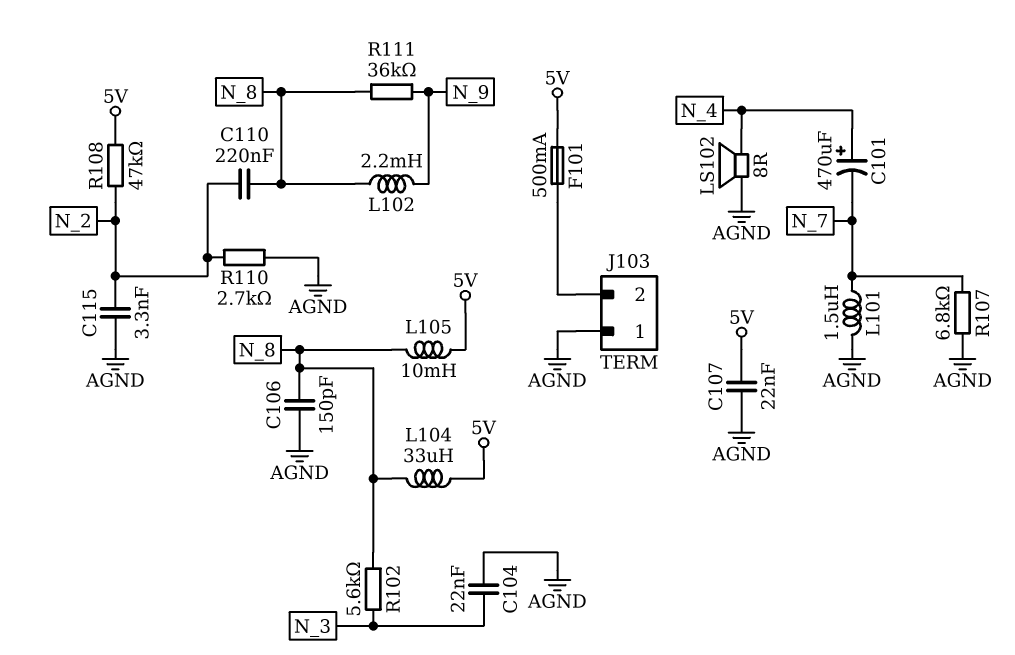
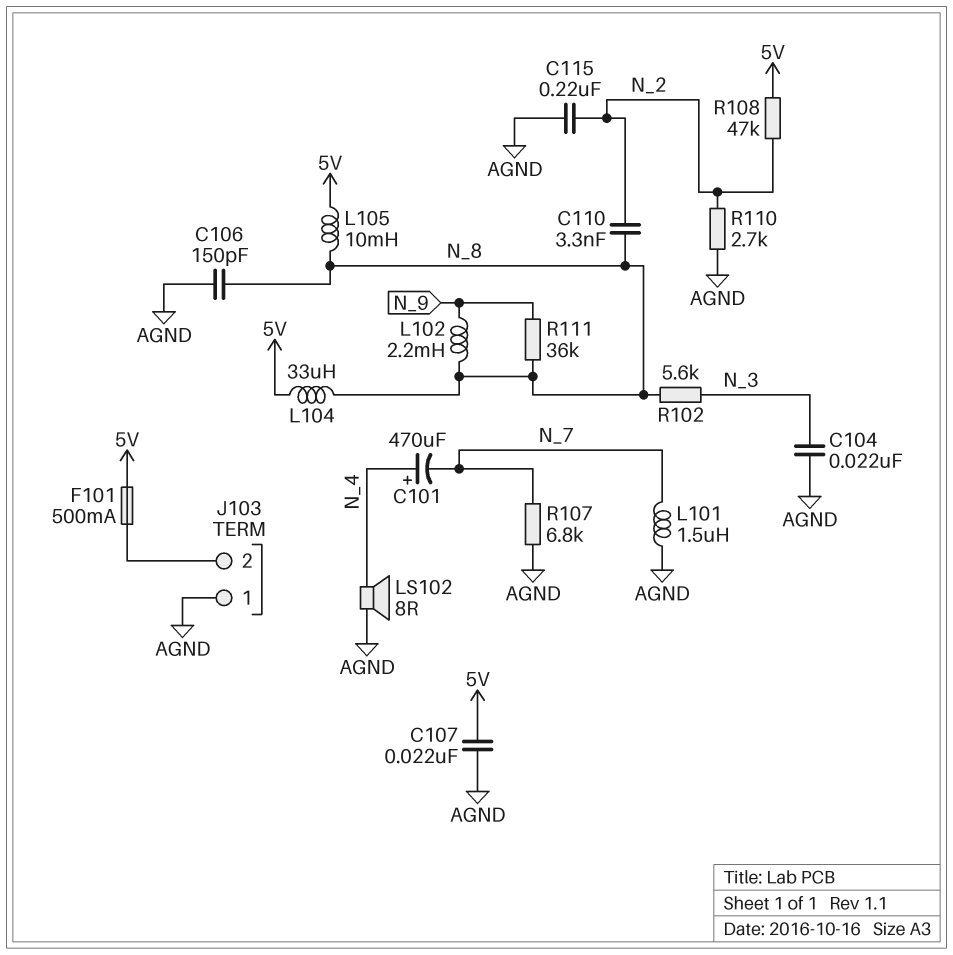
C110: 220nF (N_2, N_8) -> 3.3nF (N_2, N_8)
C115: 3.3nF (AGND, N_2) -> 220nF (AGND, N_2)

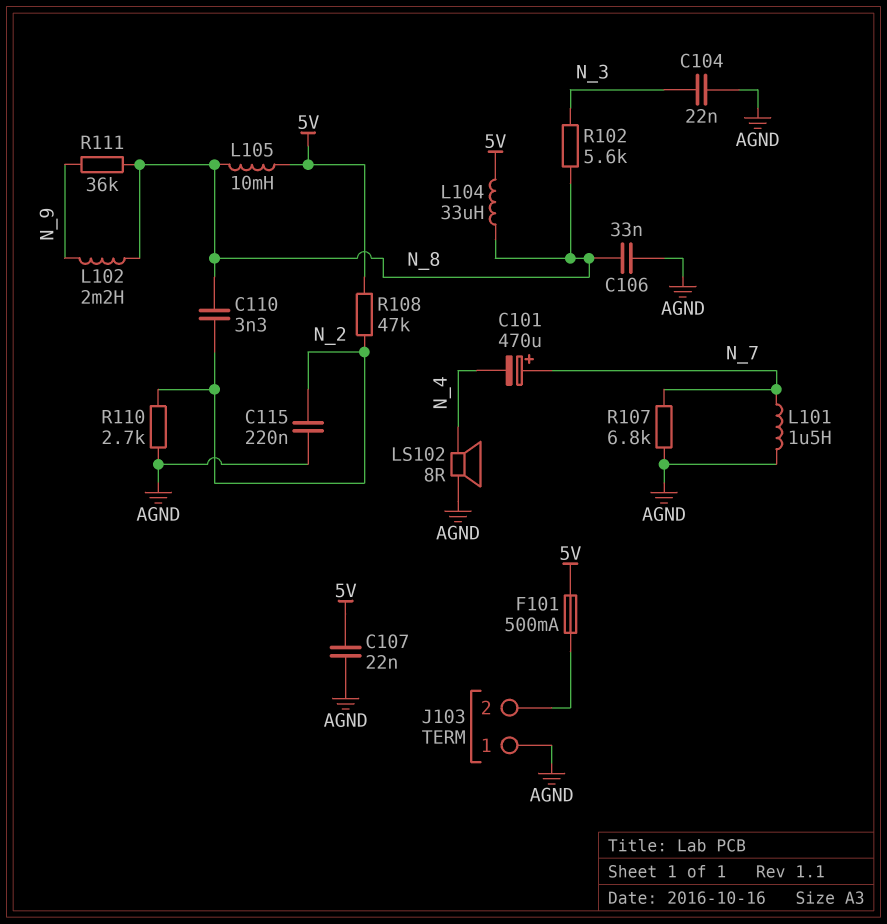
C101: 470uF (plus N_4, minus N_7) -> 470uF (plus N_7, minus N_4)
C106: 150pF (AGND, N_8) -> 33nF (AGND, N_8)

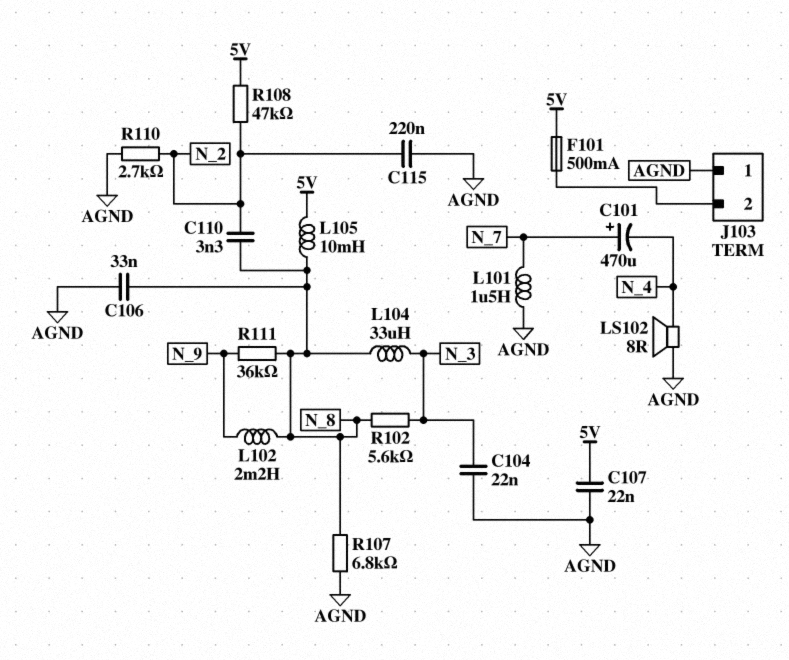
L104: 33uH (5V, N_8) -> 33uH (N_3, N_8)
R107: 6.8k (AGND, N_7) -> 6.8k (AGND, N_8)

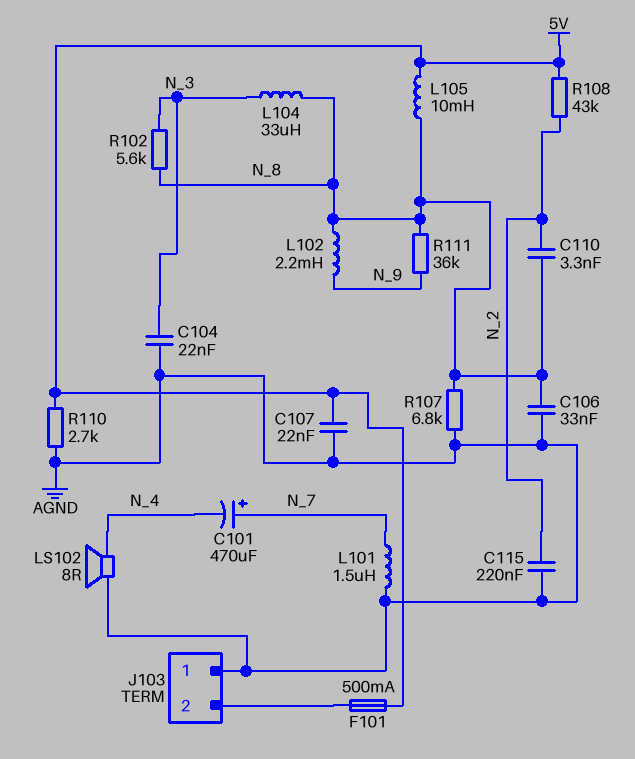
R108: 47k (5V, N_2) -> 43k (5V, N_2)
R110: 2.7k (AGND, N_2) -> 2.7k (5V, AGND)

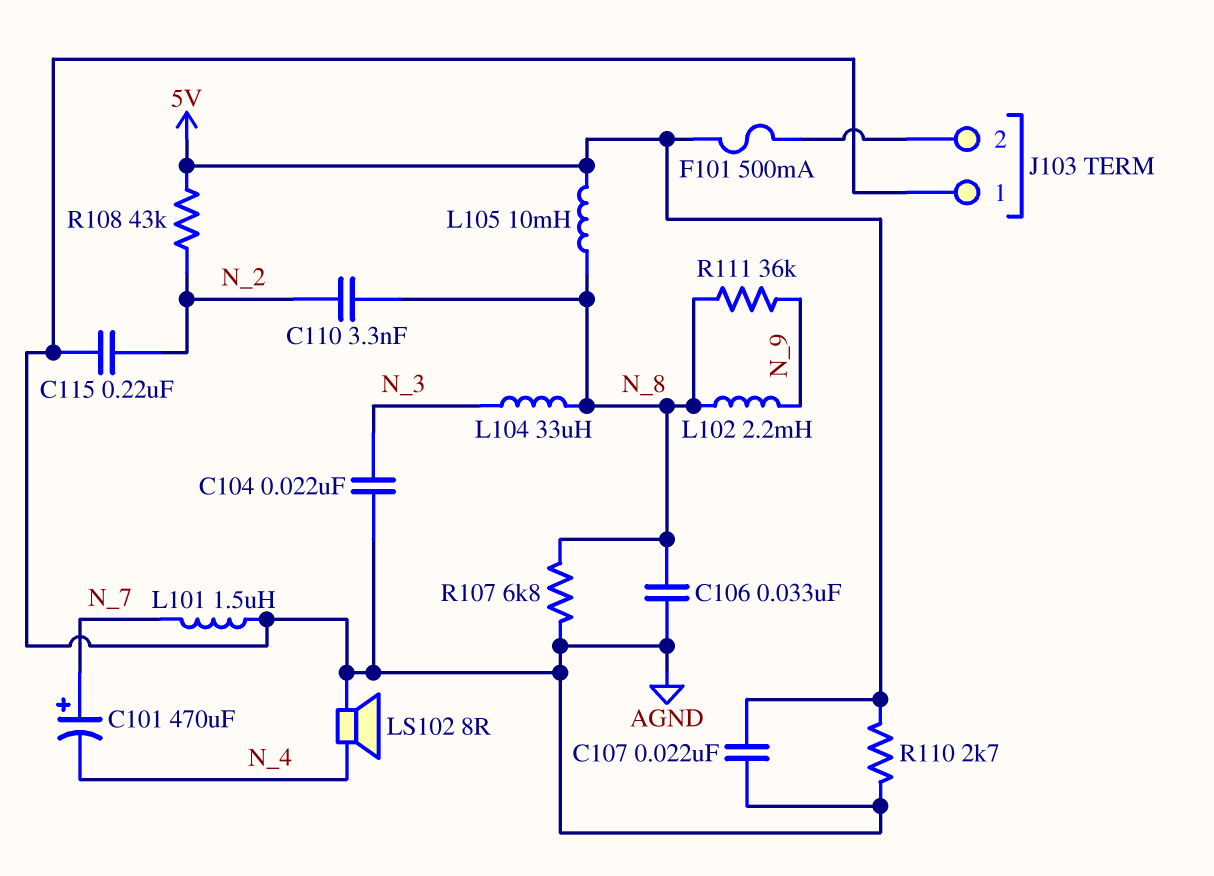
R102: 5.6k (N_3, N_8) -> none

